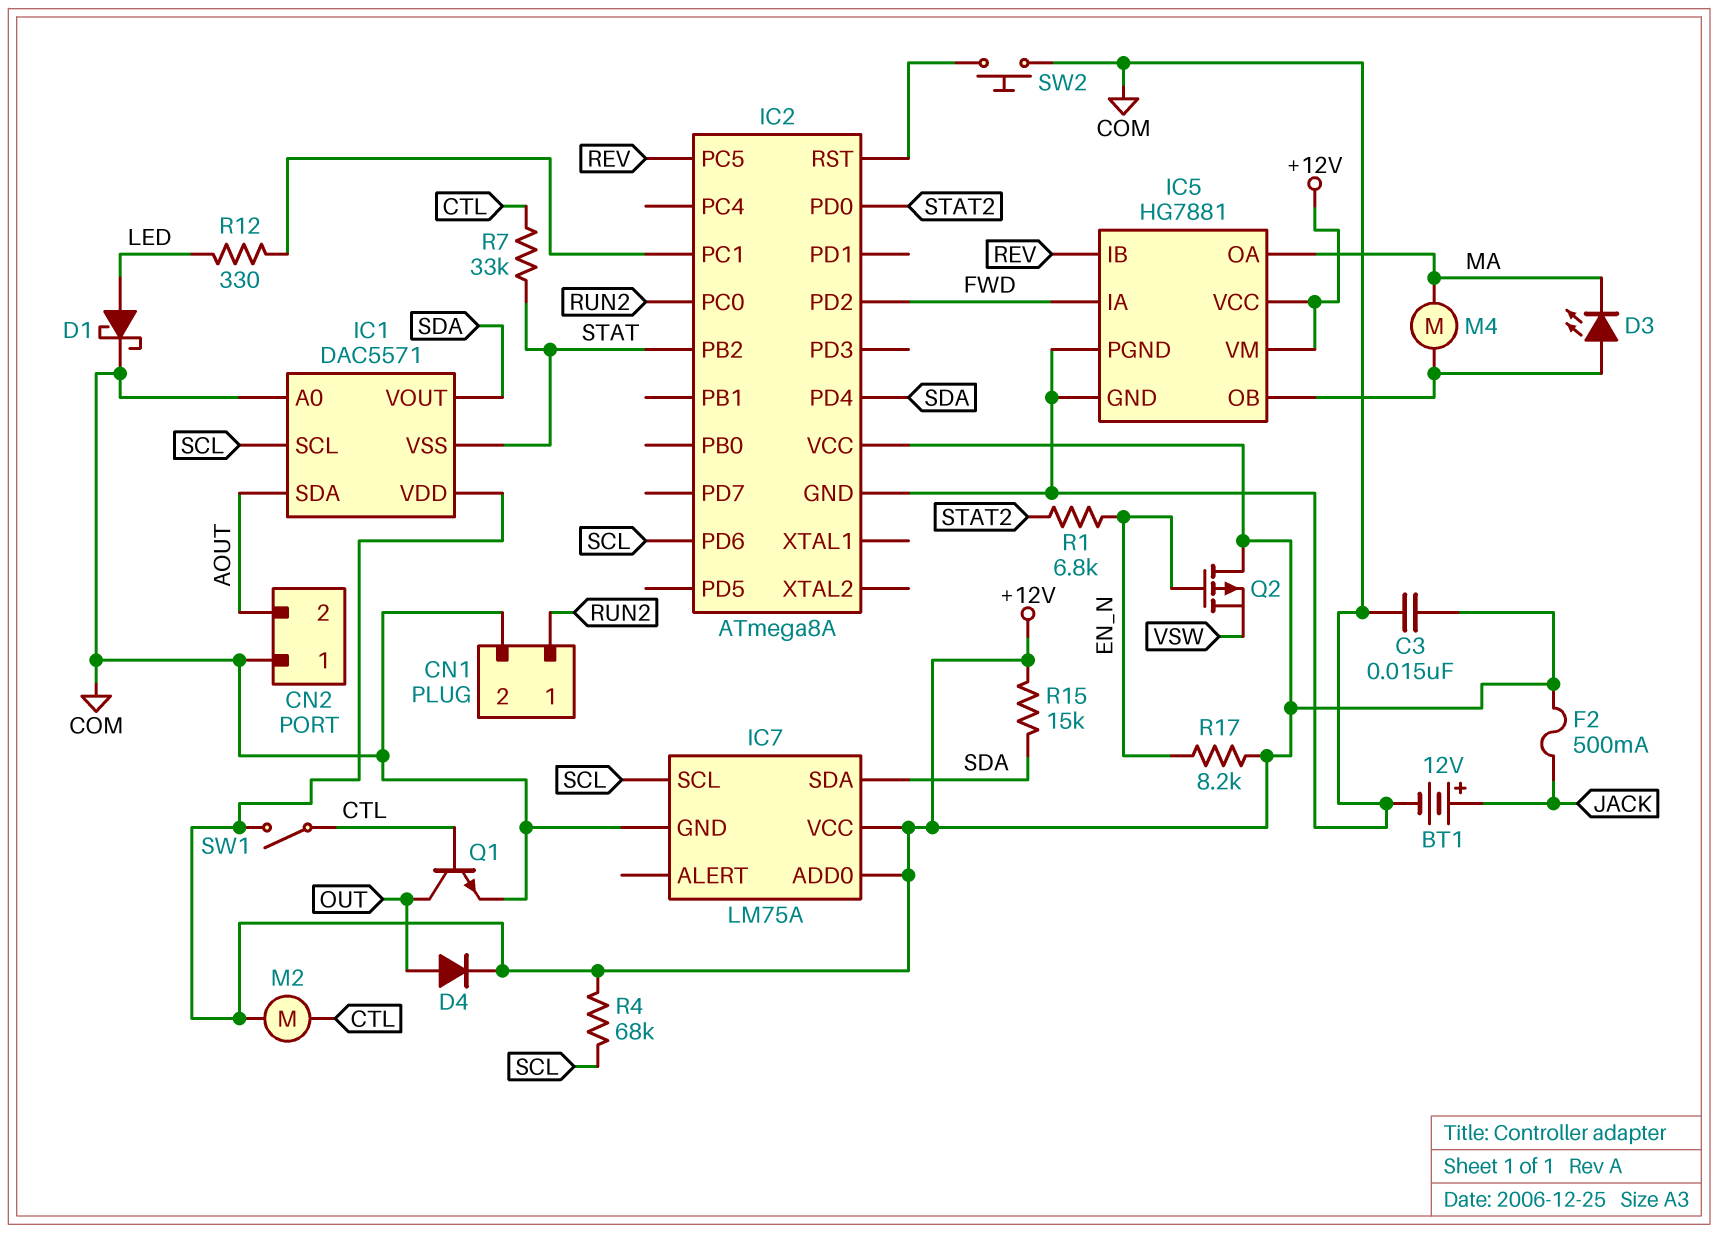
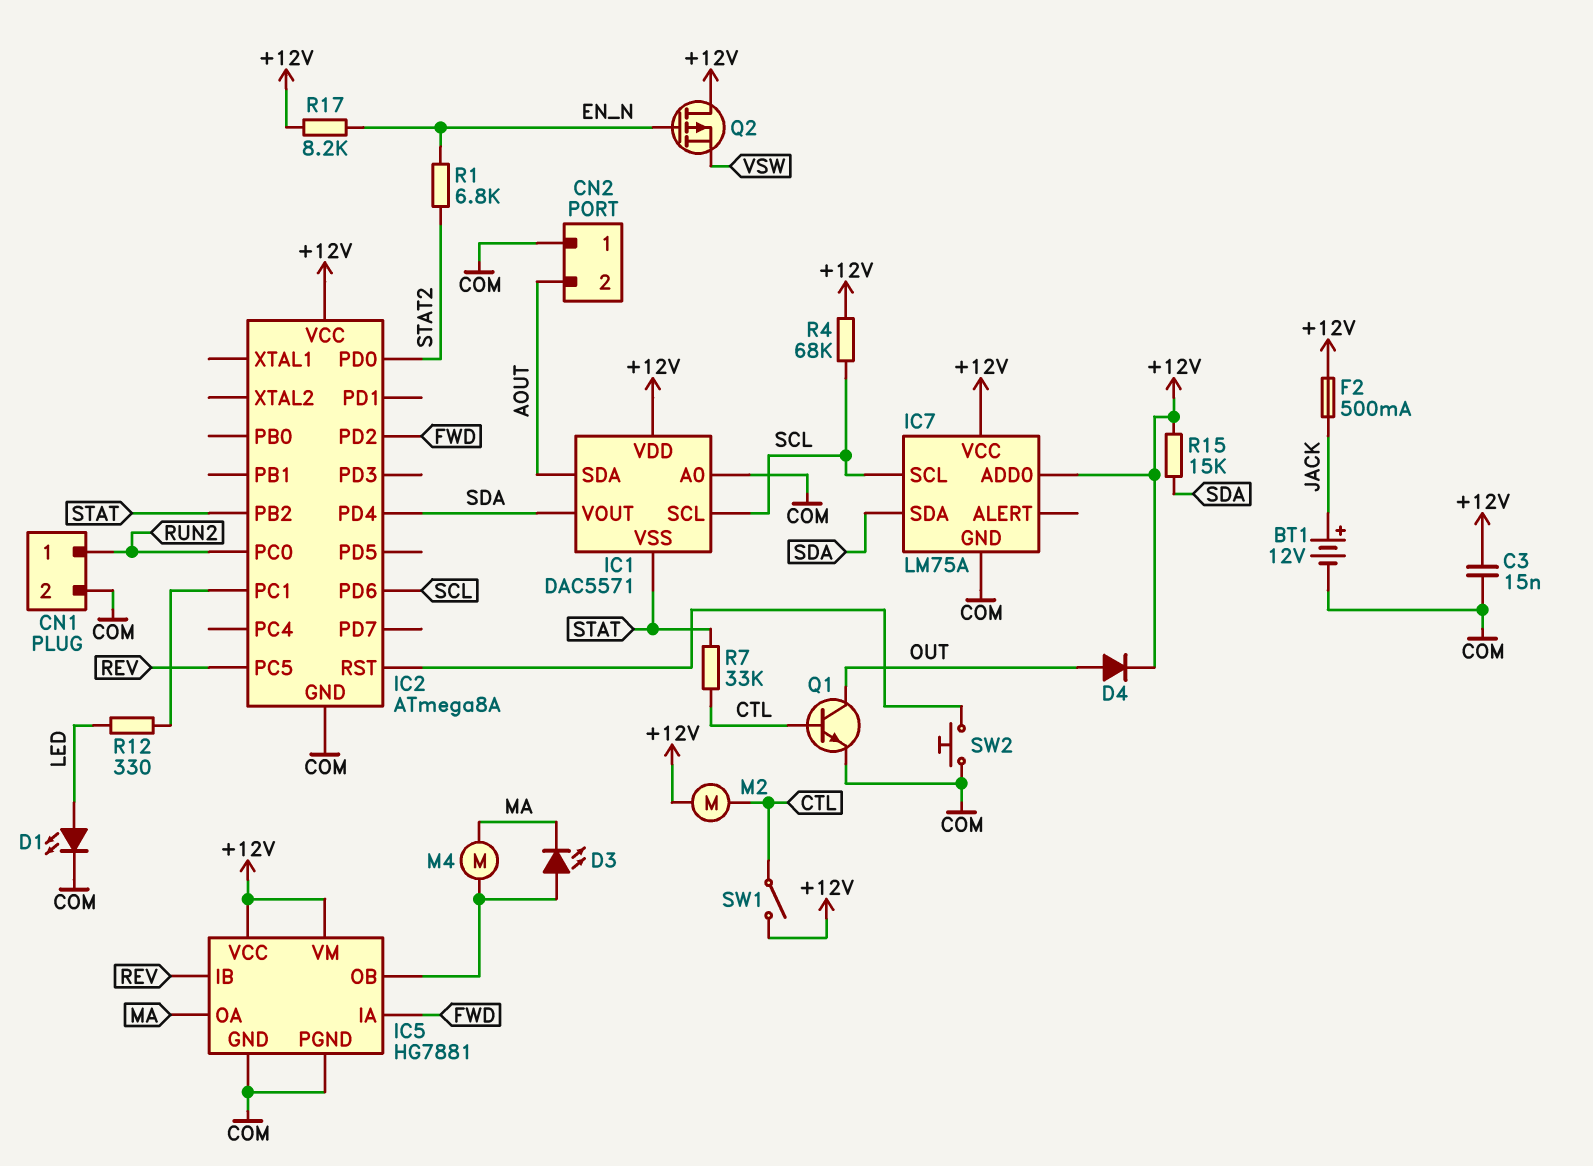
D1: schottky (A LED, K COM) -> LED (A LED, K COM)

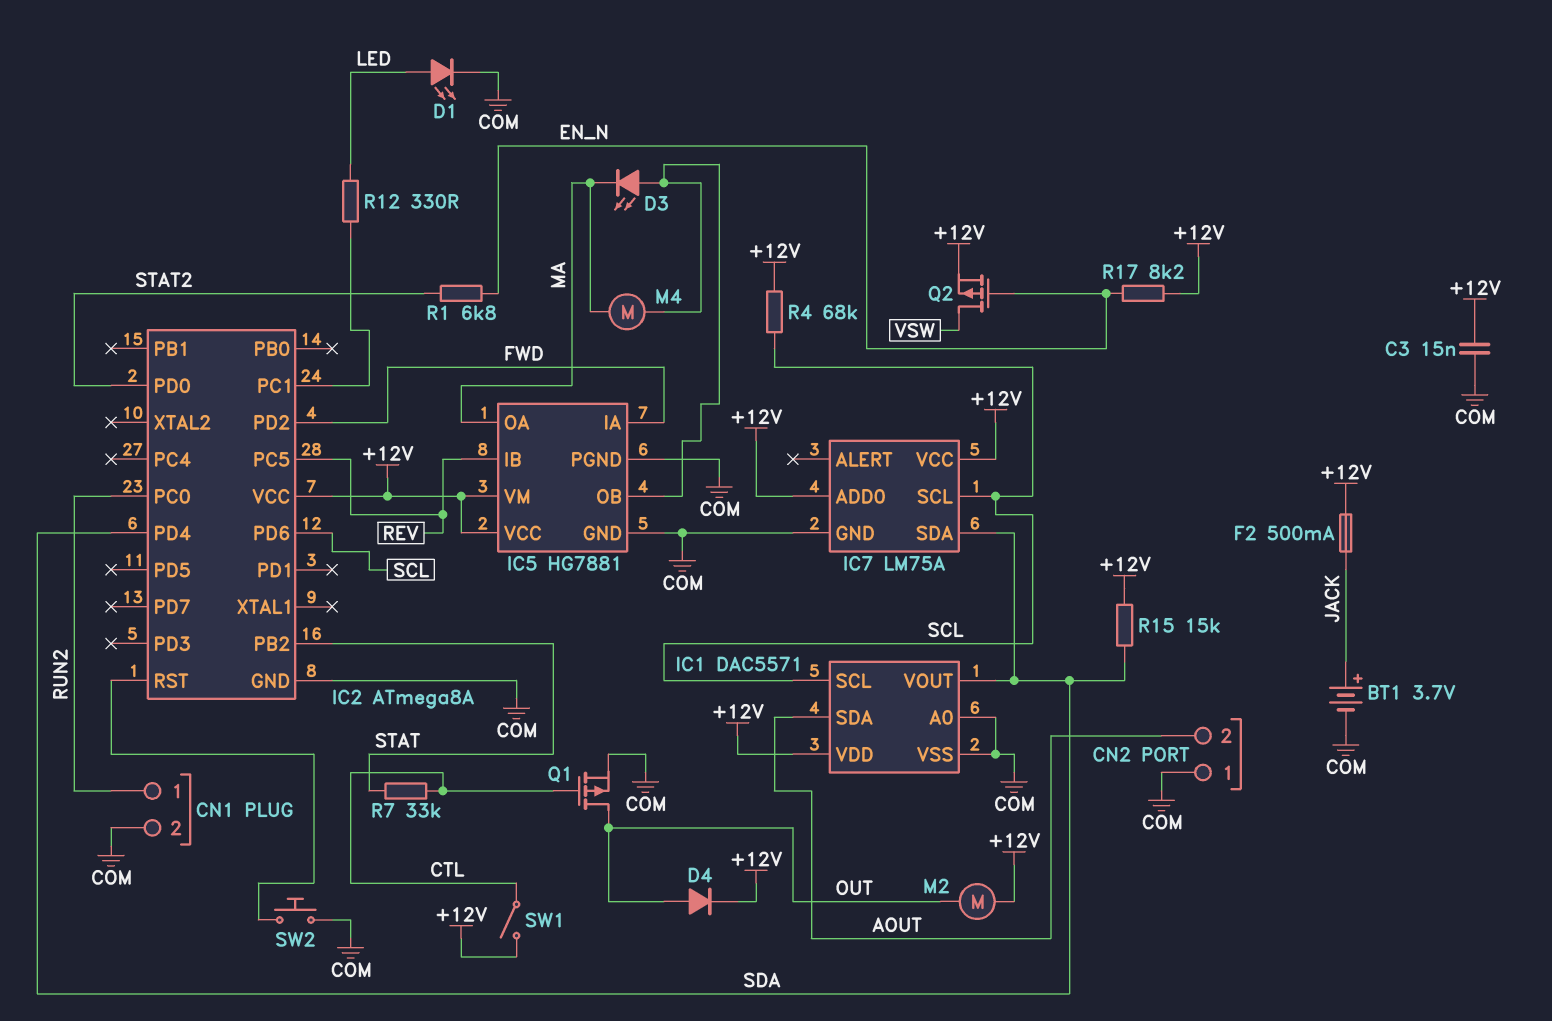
BT1: 12V (plus JACK, minus COM) -> 3.7V (plus JACK, minus COM)
IC1 pin VSS: STAT -> COM
M2: motor (+12V, CTL) -> motor (+12V, OUT)
Q1: NPN (B CTL, C OUT, E COM) -> PMOS (G CTL, D OUT, S COM)
Q2: PMOS (G EN_N, D +12V, S VSW) -> PMOS (G EN_N, D VSW, S +12V)

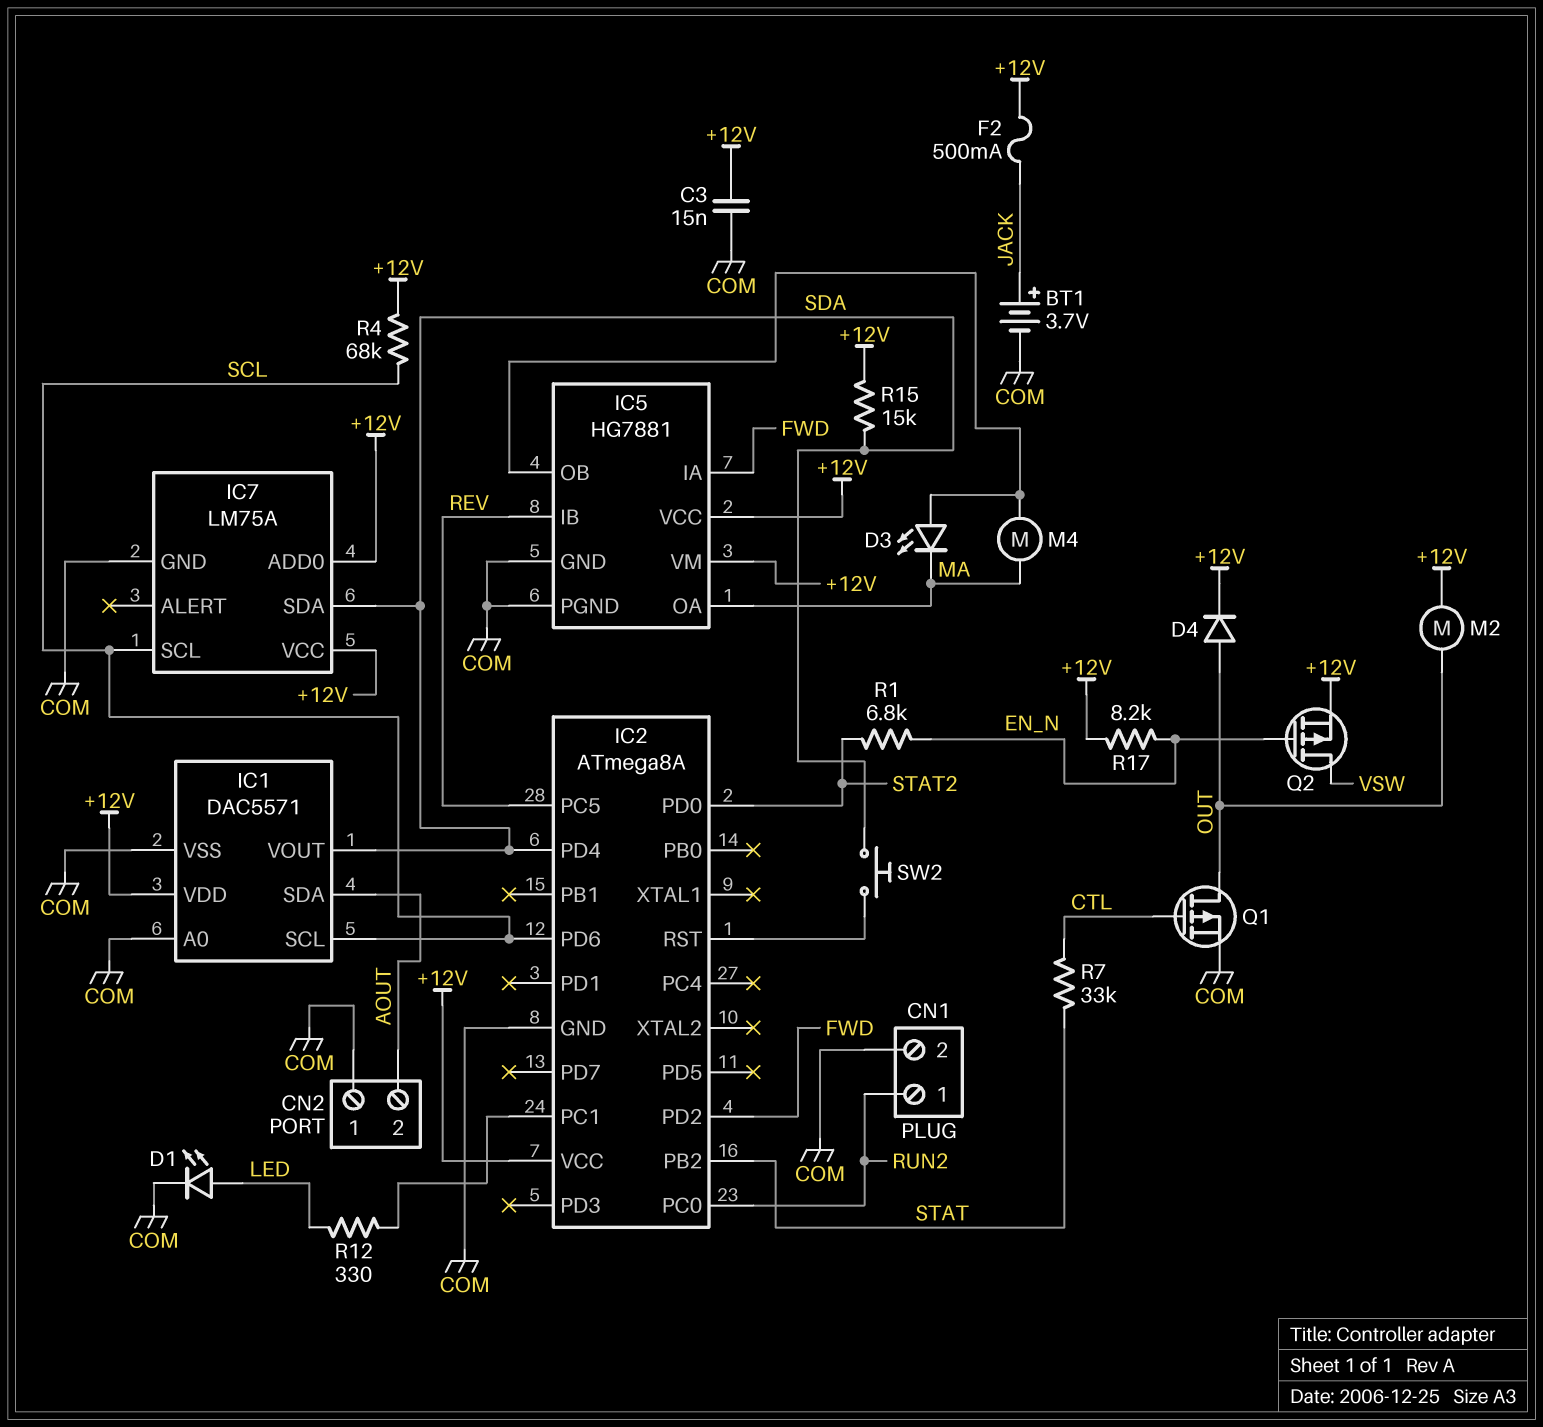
SW1: switch (+12V, CTL) -> none
SW2: button (COM, IC2/RST) -> button (IC2/RST, SDA)

